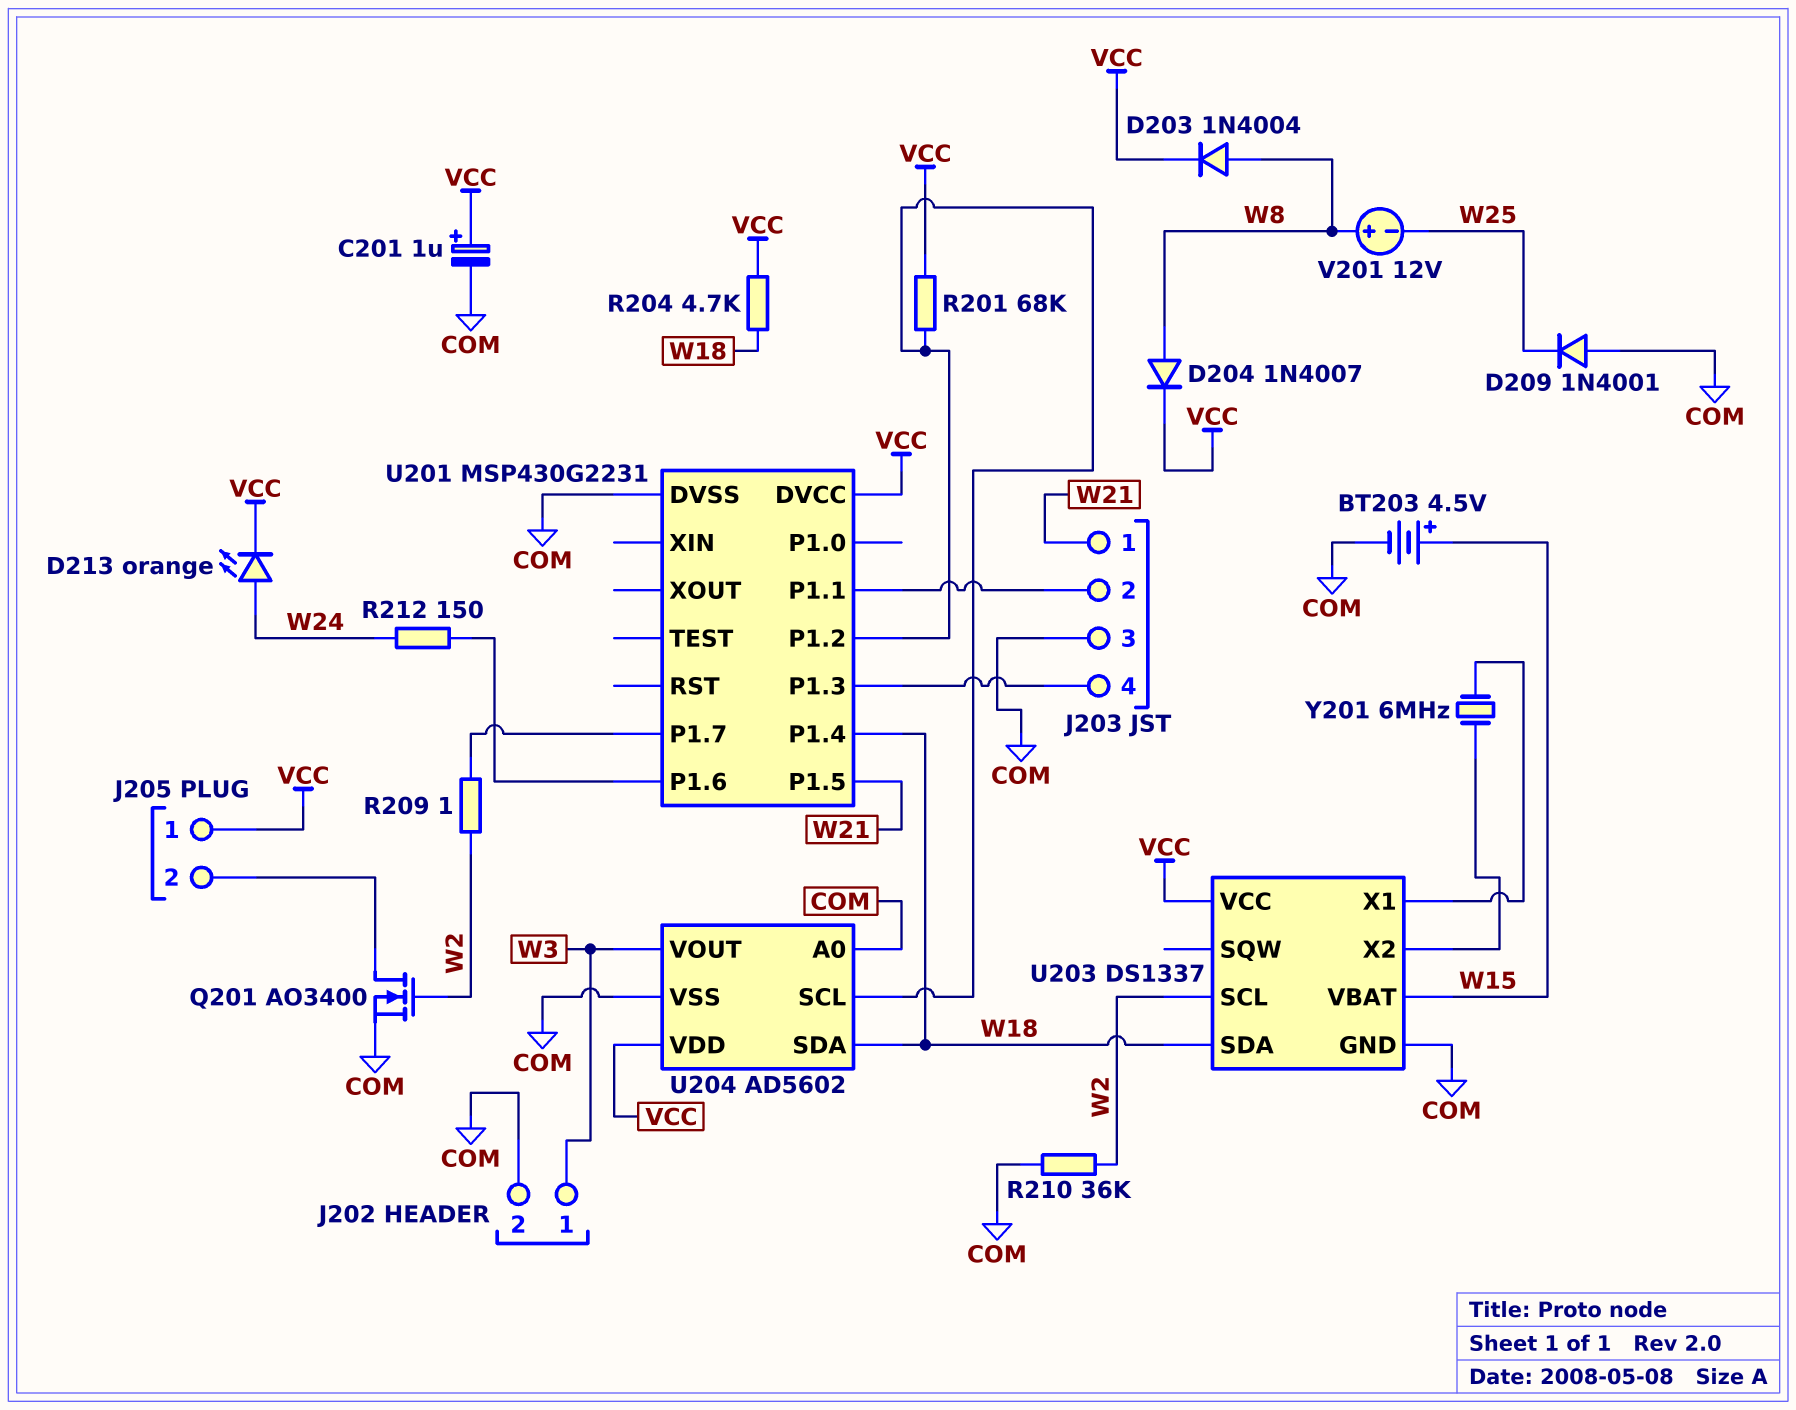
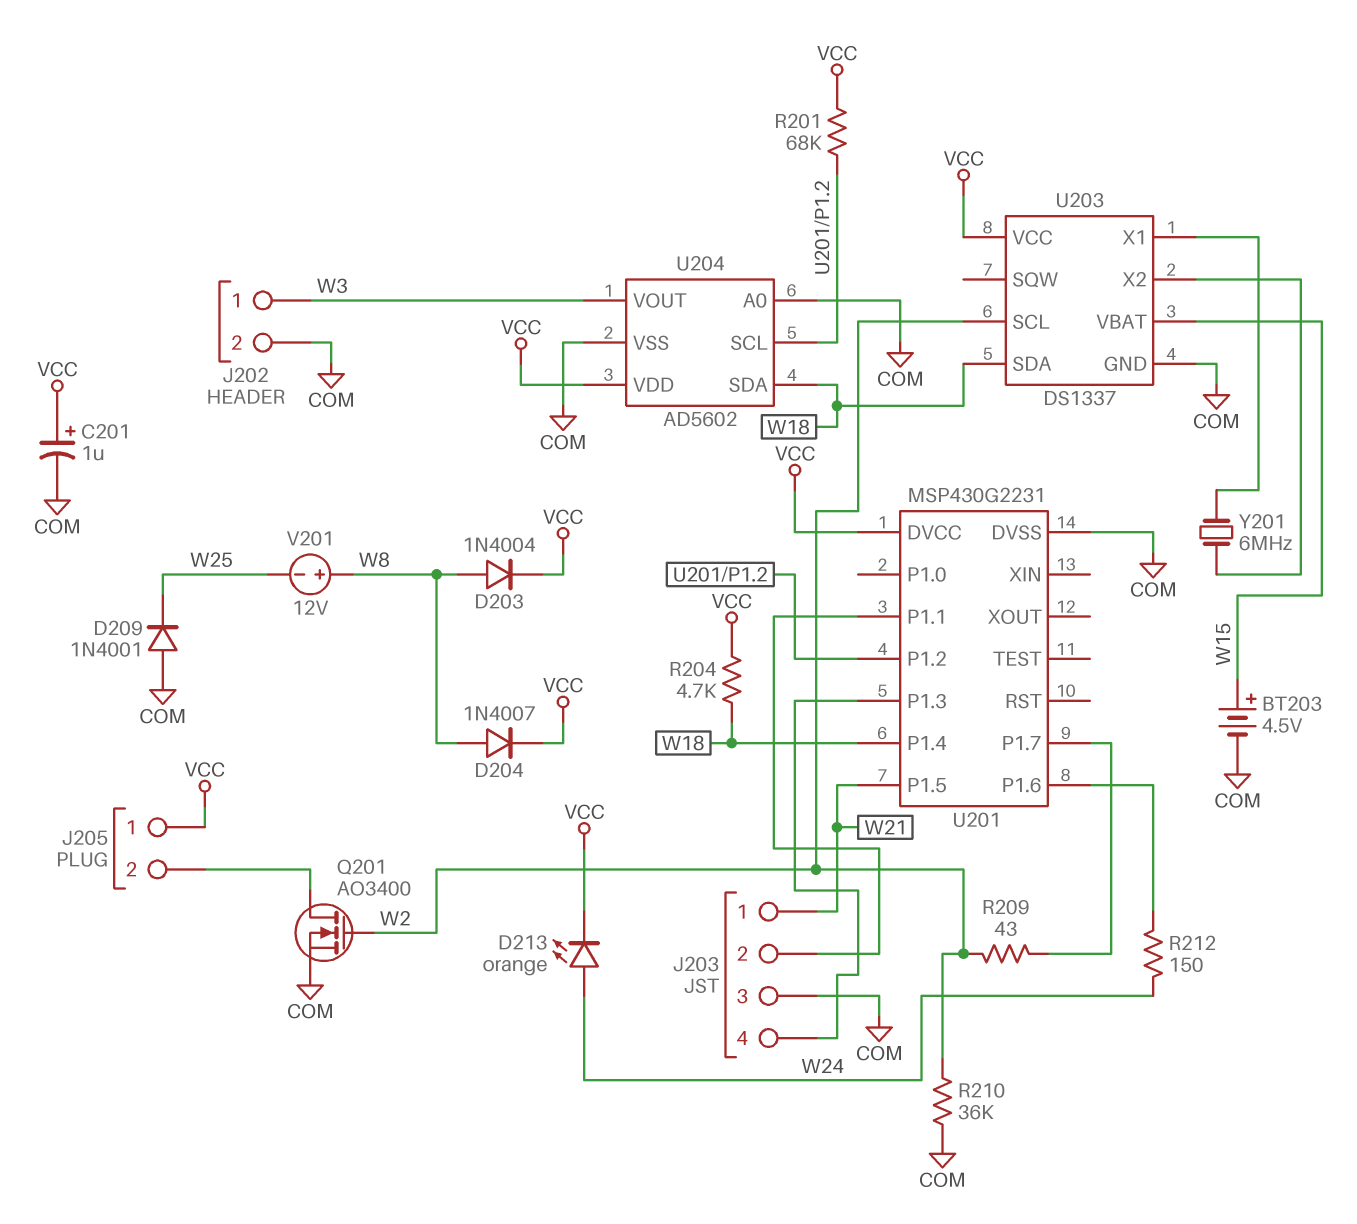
R209: 1 (U201/P1.7, W2) -> 43 (U201/P1.7, W2)

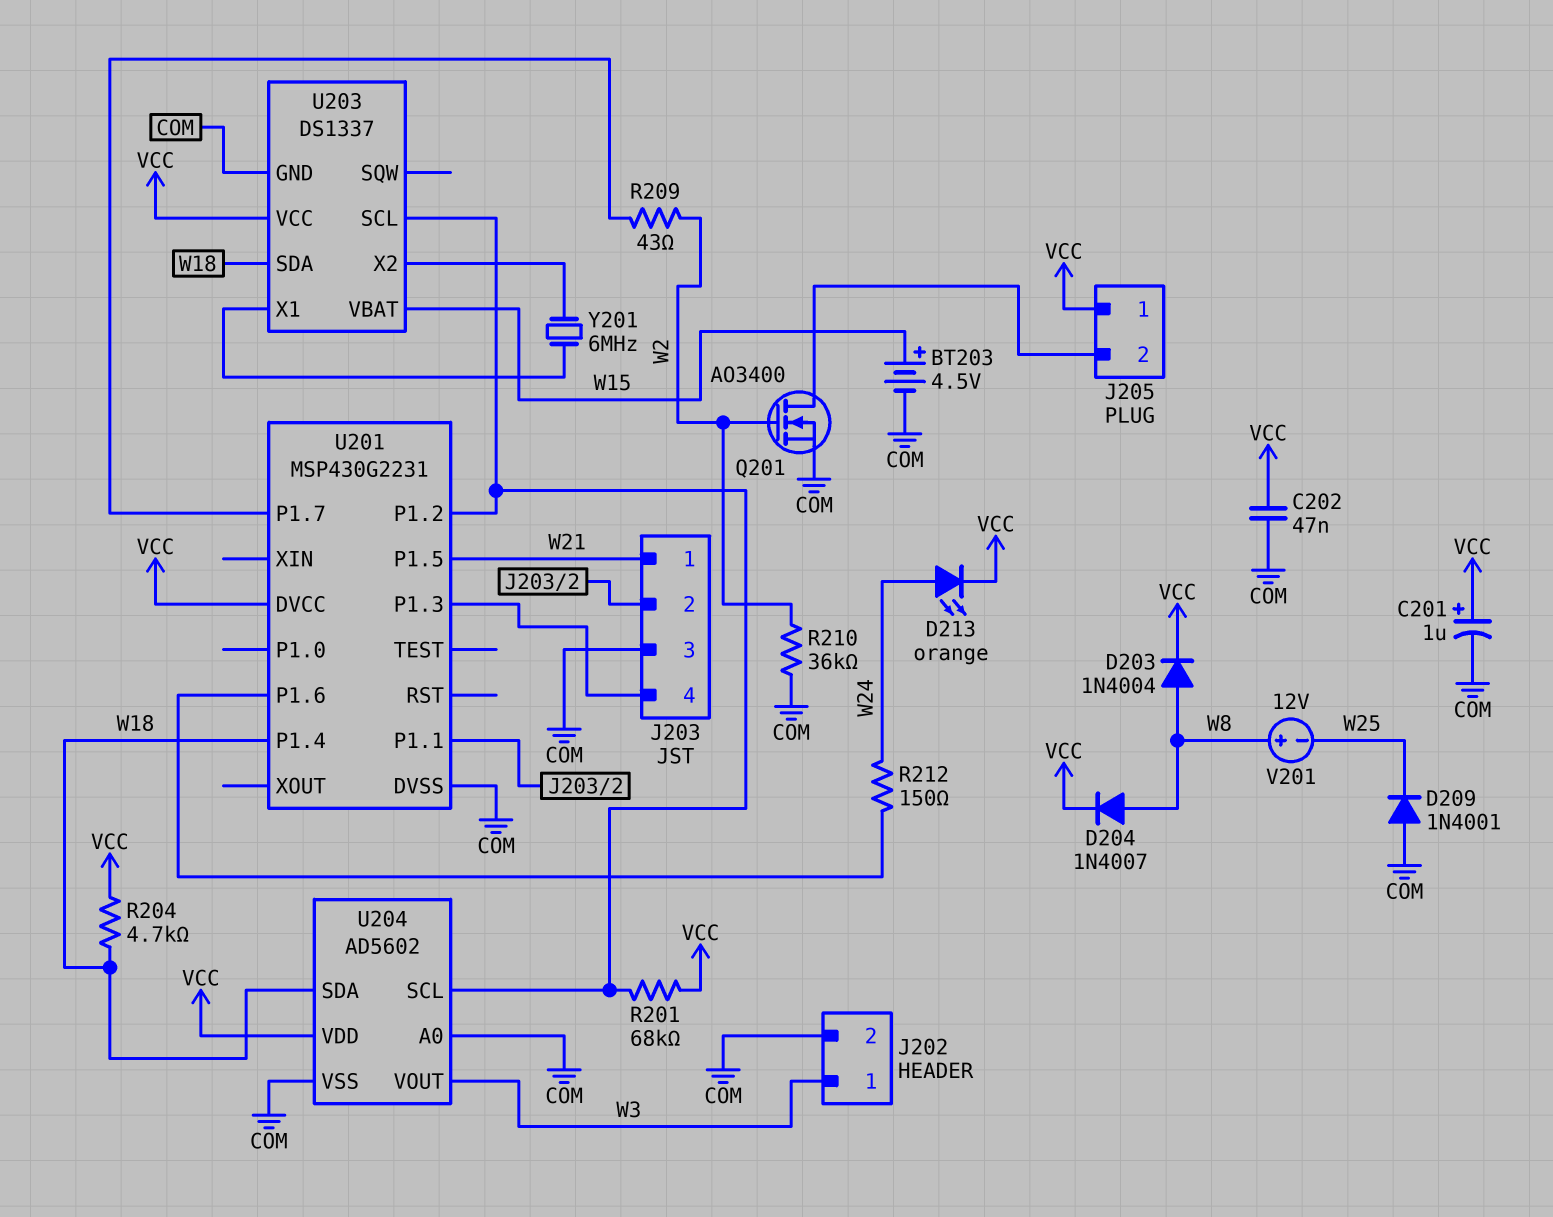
C202: none -> 47nF (COM, VCC)
U203 pin SCL: W2 -> U201/P1.2

